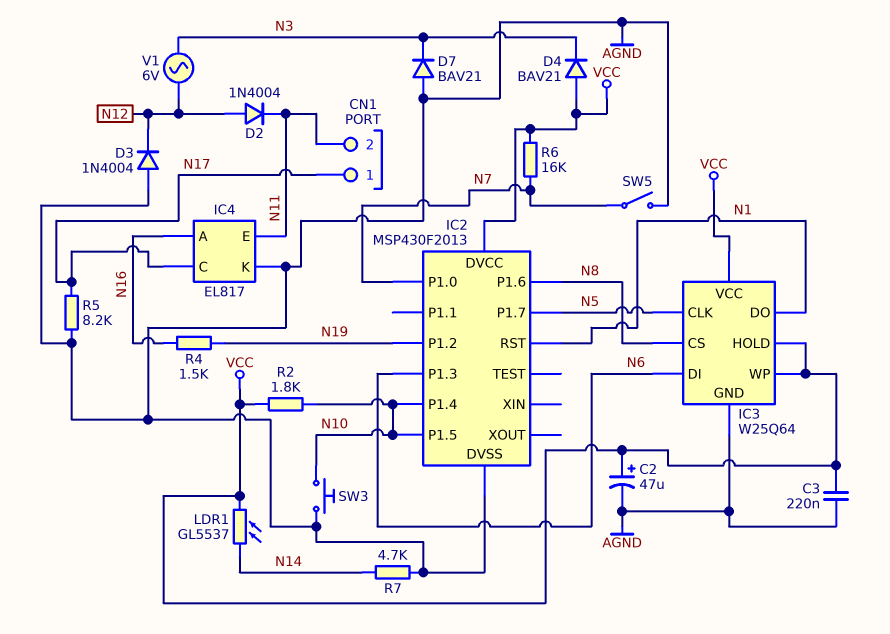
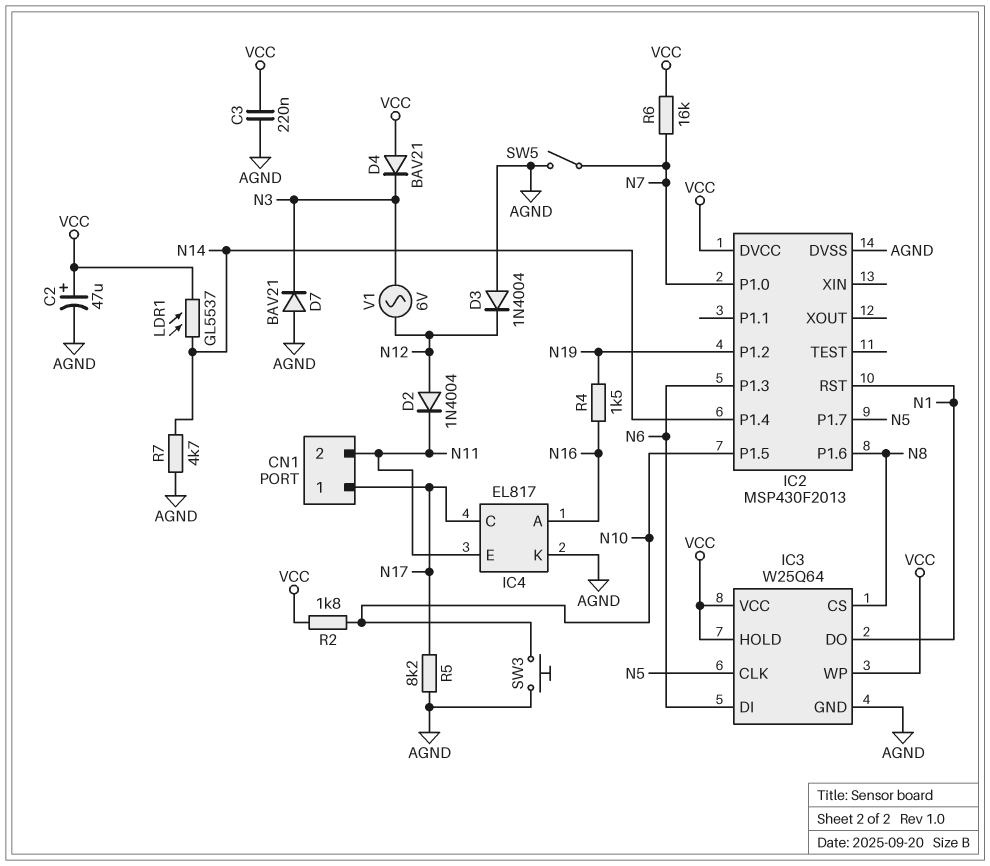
IC2 pin P1.4: N10 -> N14

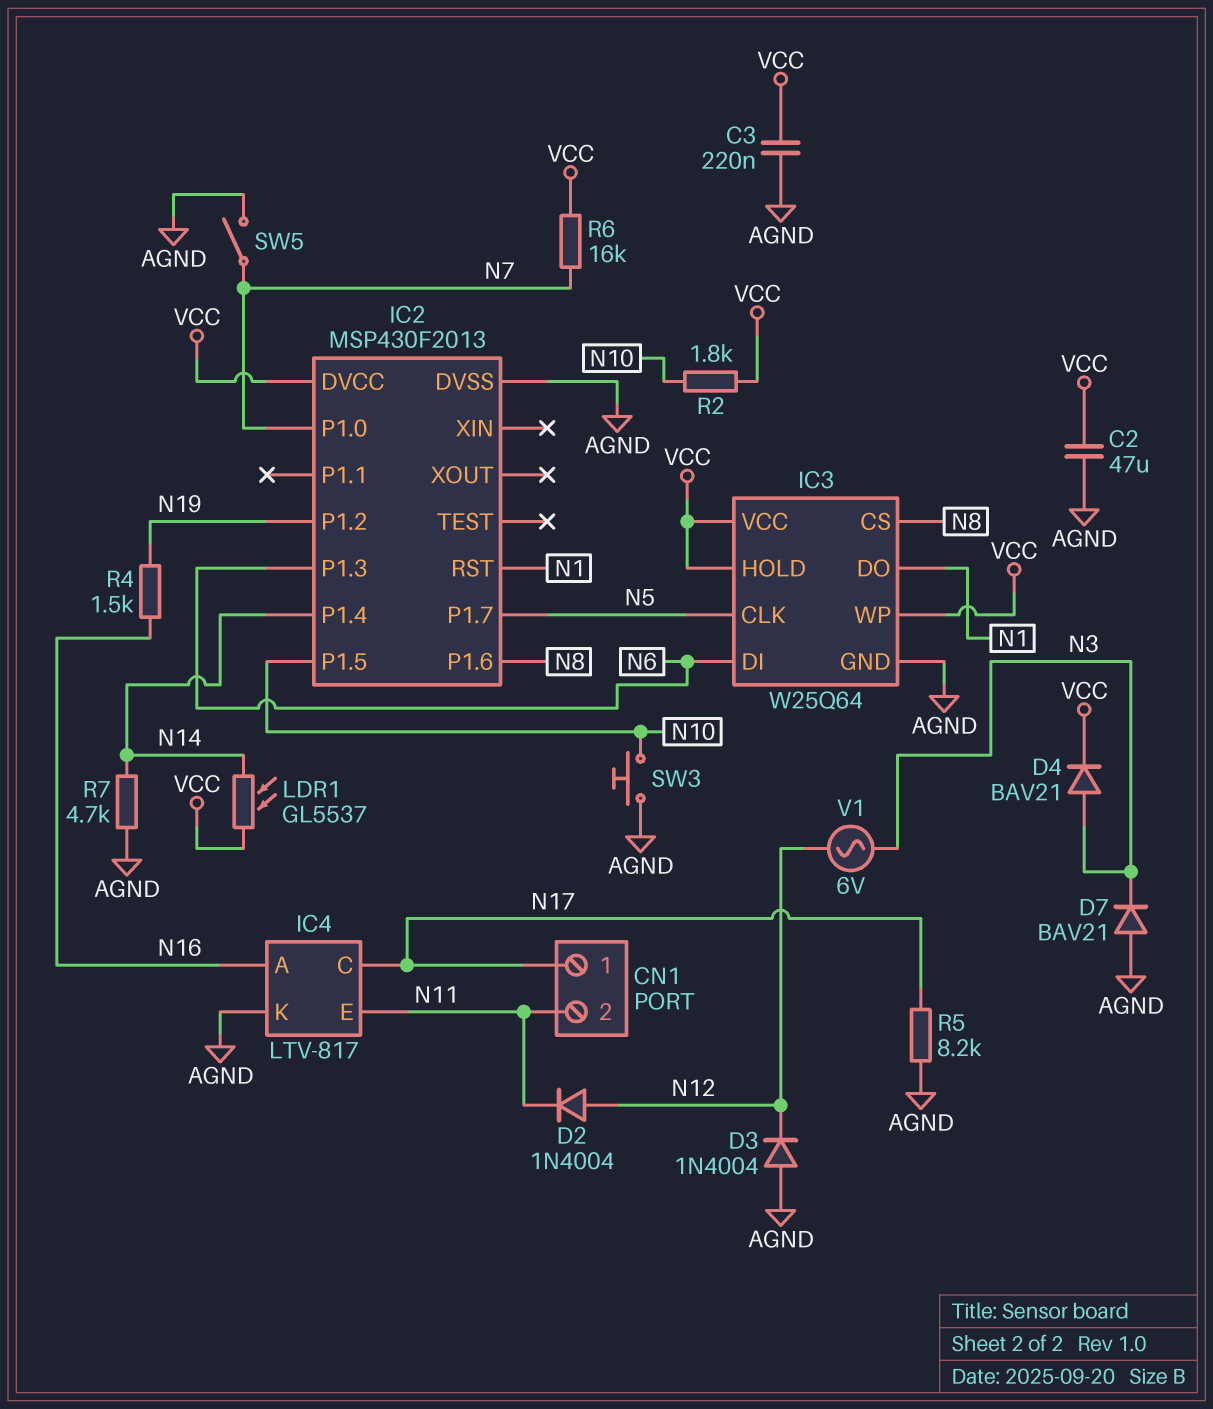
C2: 47uF (plus VCC, minus AGND) -> 47uF (AGND, VCC)
D4: diode BAV21 (A VCC, K N3) -> diode BAV21 (A N3, K VCC)
IC4: EL817 -> LTV-817

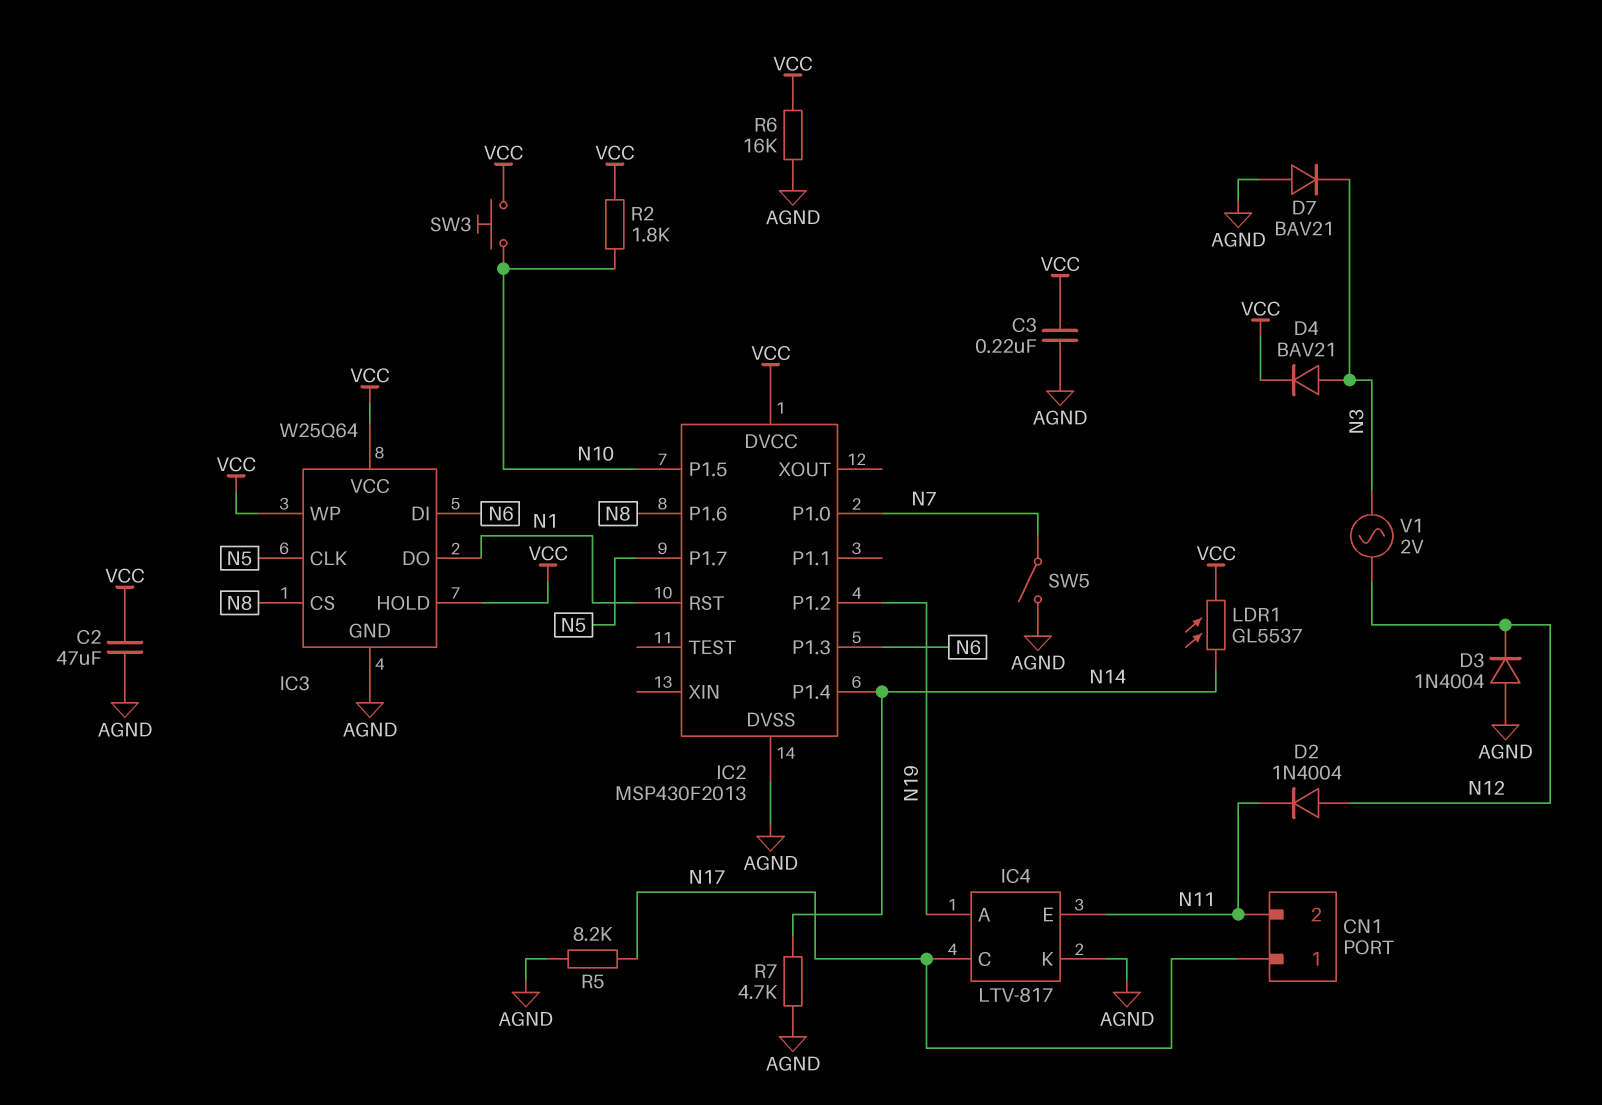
IC4 pin A: N16 -> N19
R4: 1.5k (N16, N19) -> none
R6: 16k (N7, VCC) -> 16k (AGND, VCC)
SW3: button (AGND, N10) -> button (N10, VCC)
V1: AC 6V (N3, N12) -> AC 2V (N3, N12)

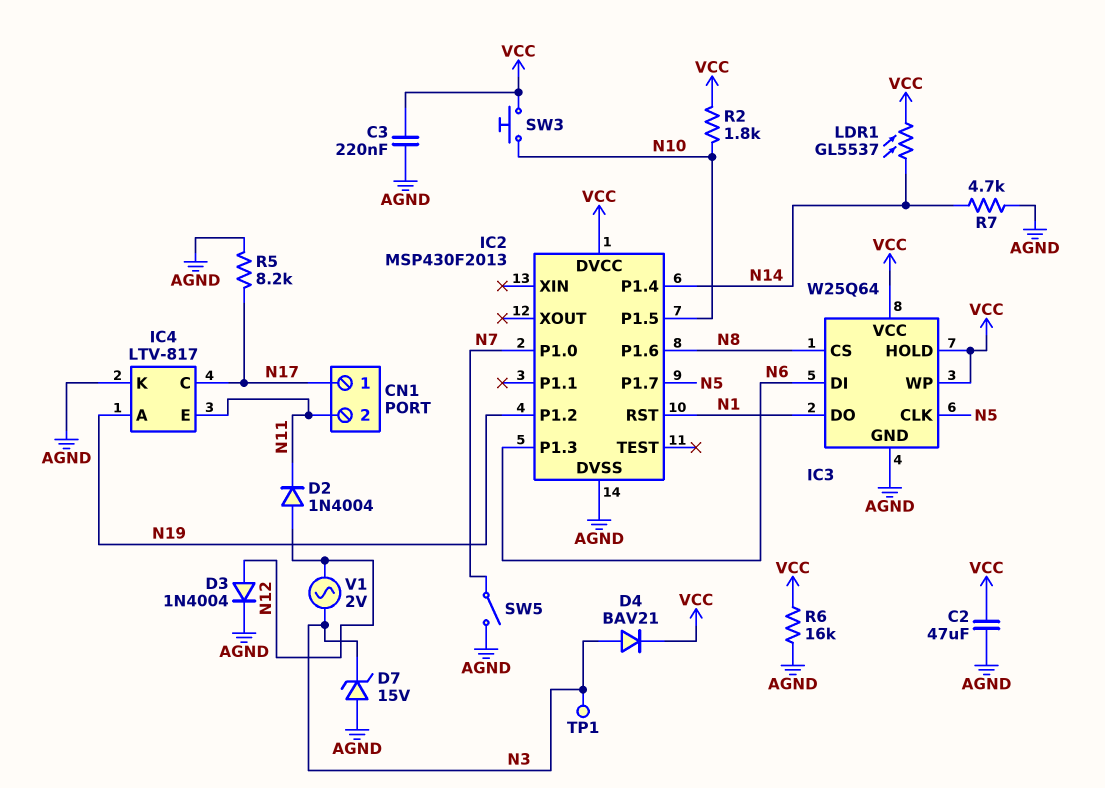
D3: diode 1N4004 (A AGND, K N12) -> diode 1N4004 (A N12, K AGND)
D7: diode BAV21 (A AGND, K N3) -> zener 15V (A AGND, K N3)
TP1: none -> test point (N3)

